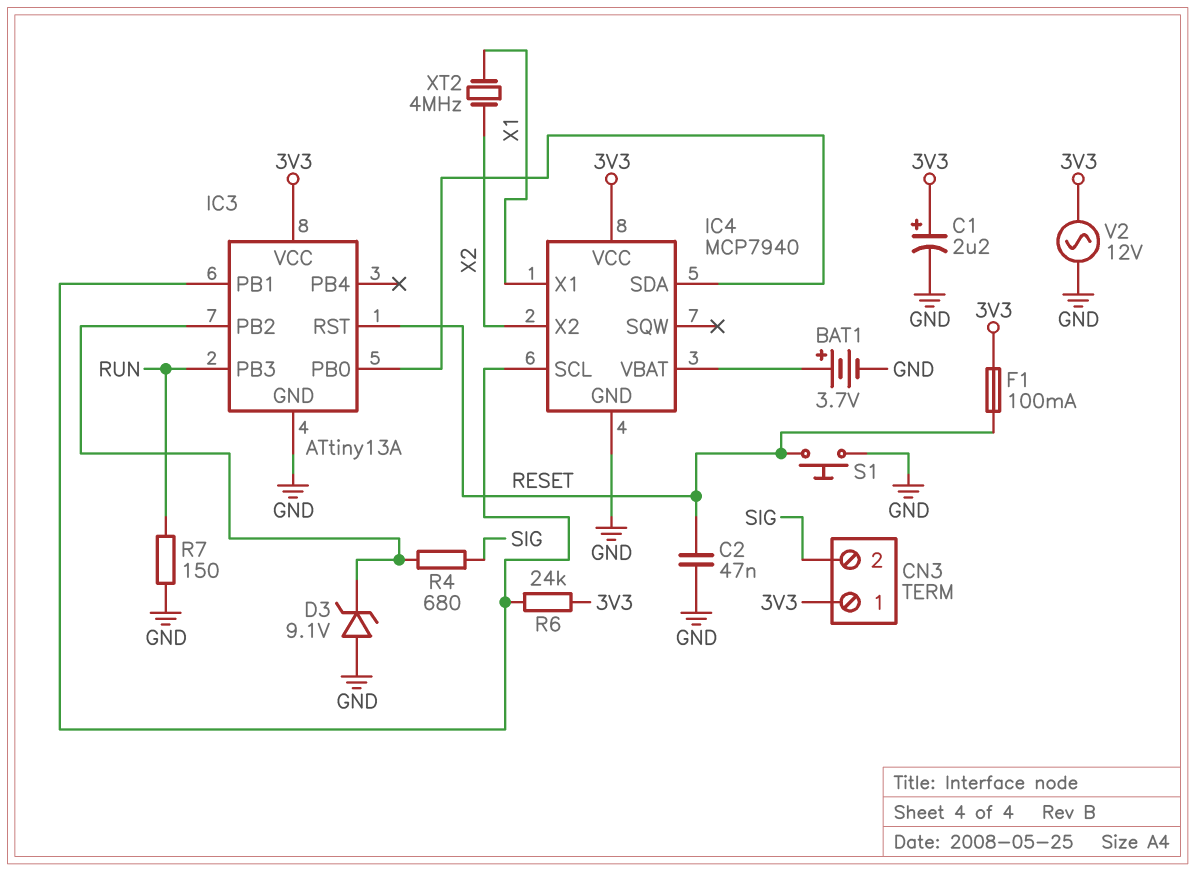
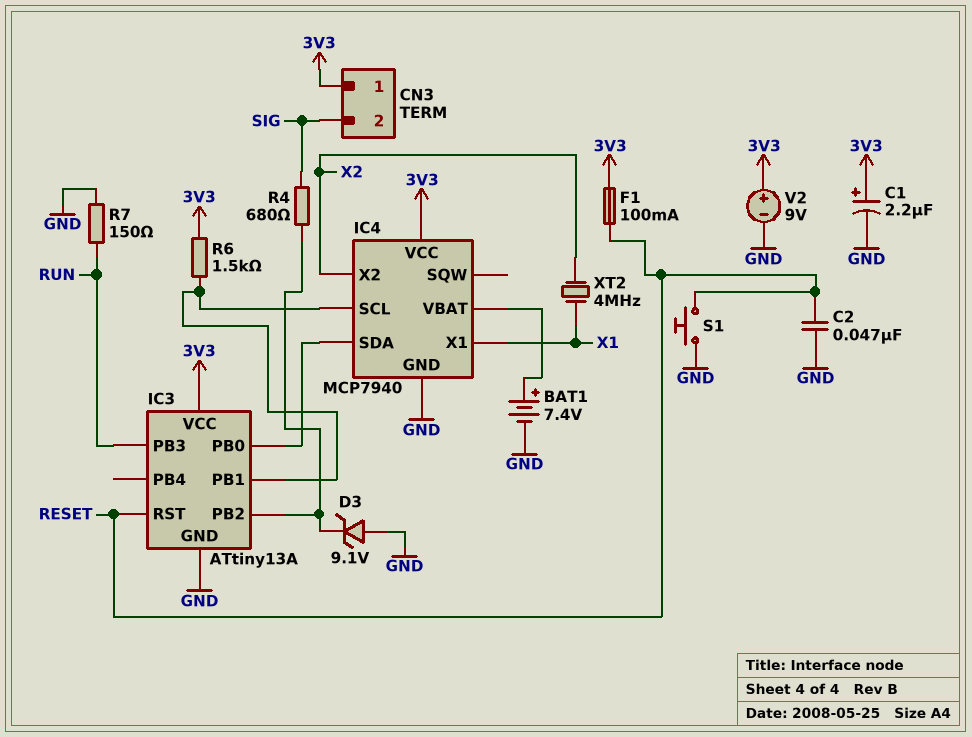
BAT1: 3.7V (plus IC4/VBAT, minus GND) -> 7.4V (plus IC4/VBAT, minus GND)
R6: 24k (3V3, IC3/PB1) -> 1.5k (3V3, IC3/PB1)
V2: AC 12V (3V3, GND) -> 9V (plus 3V3, minus GND)

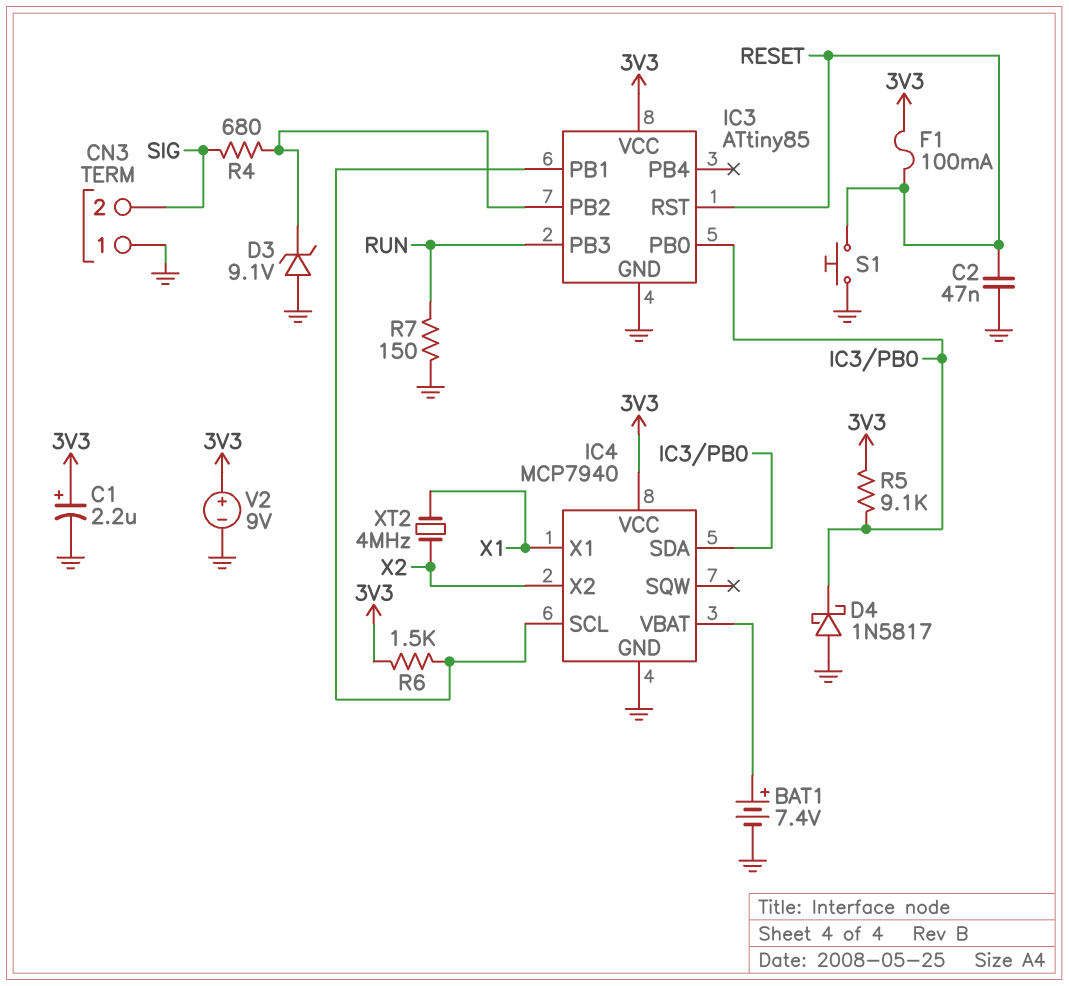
CN3 pin 1: 3V3 -> GND
D4: none -> schottky 1N5817 (A GND, K IC3/PB0)
IC3: ATtiny13A -> ATtiny85
R5: none -> 9.1k (3V3, IC3/PB0)

